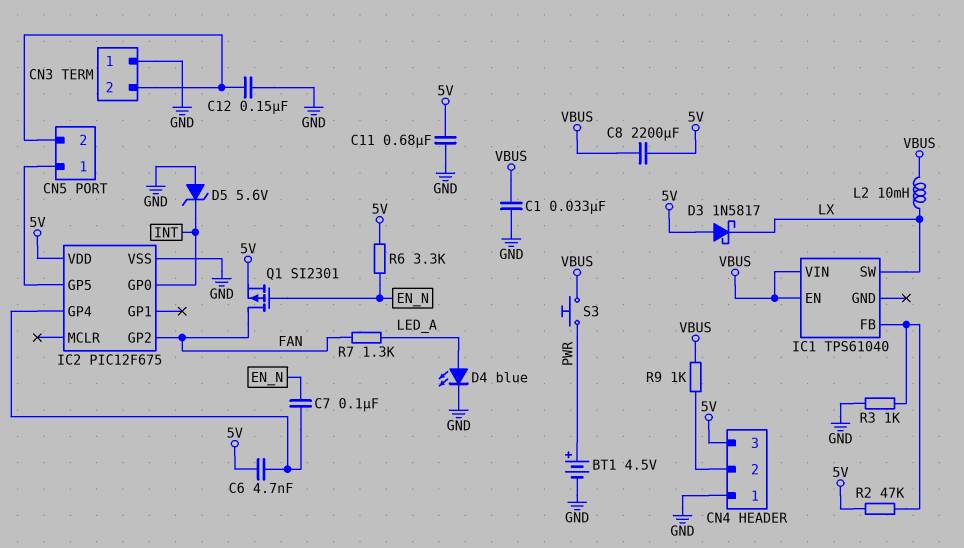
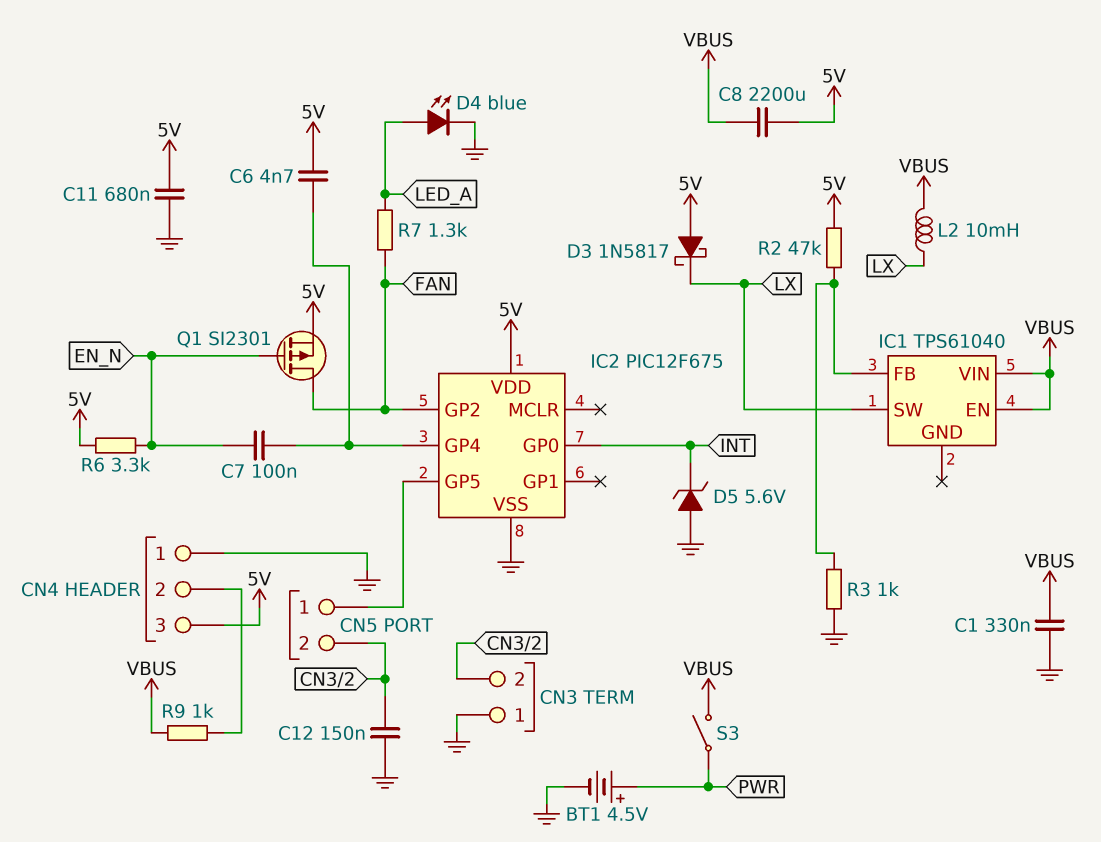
C1: 33nF (GND, VBUS) -> 330nF (GND, VBUS)
S3: button (PWR, VBUS) -> switch (PWR, VBUS)

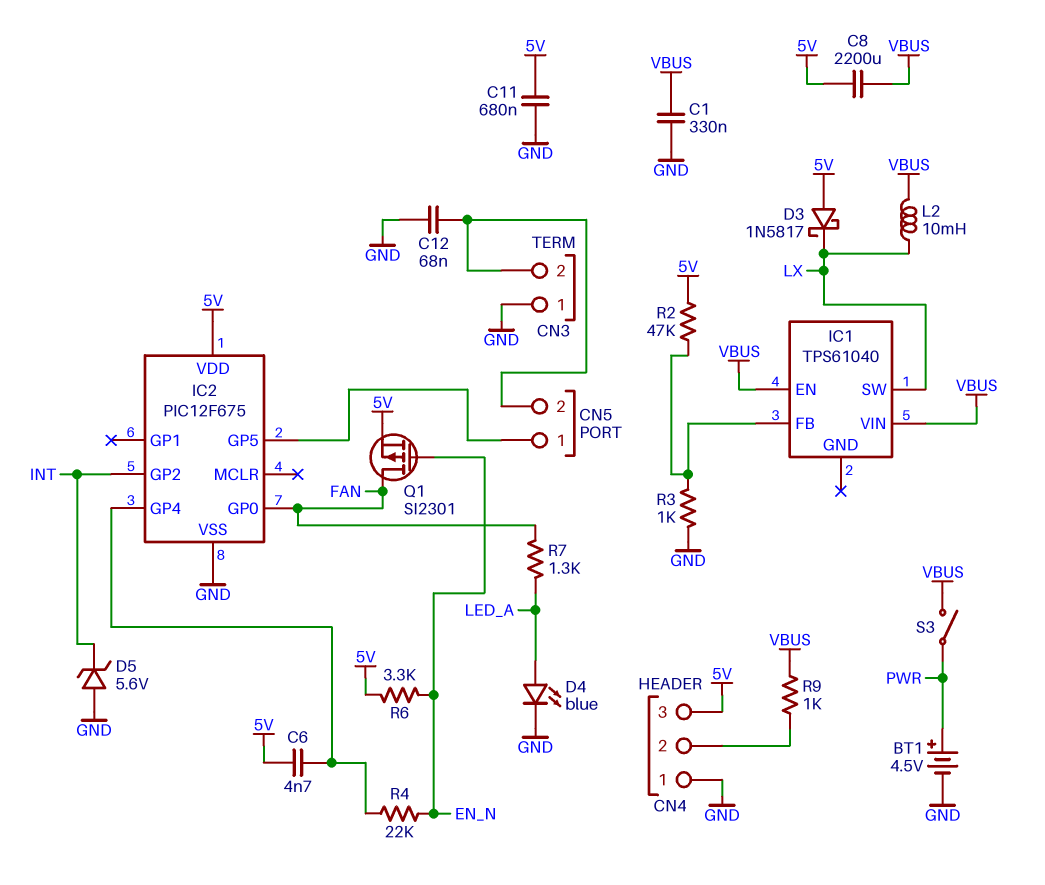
C7: 100nF (EN_N, IC2/GP4) -> none
C12: 150nF (CN3/2, GND) -> 68nF (CN3/2, GND)
IC2 pin GP0: INT -> FAN
IC2 pin GP2: FAN -> INT
R4: none -> 22k (EN_N, IC2/GP4)

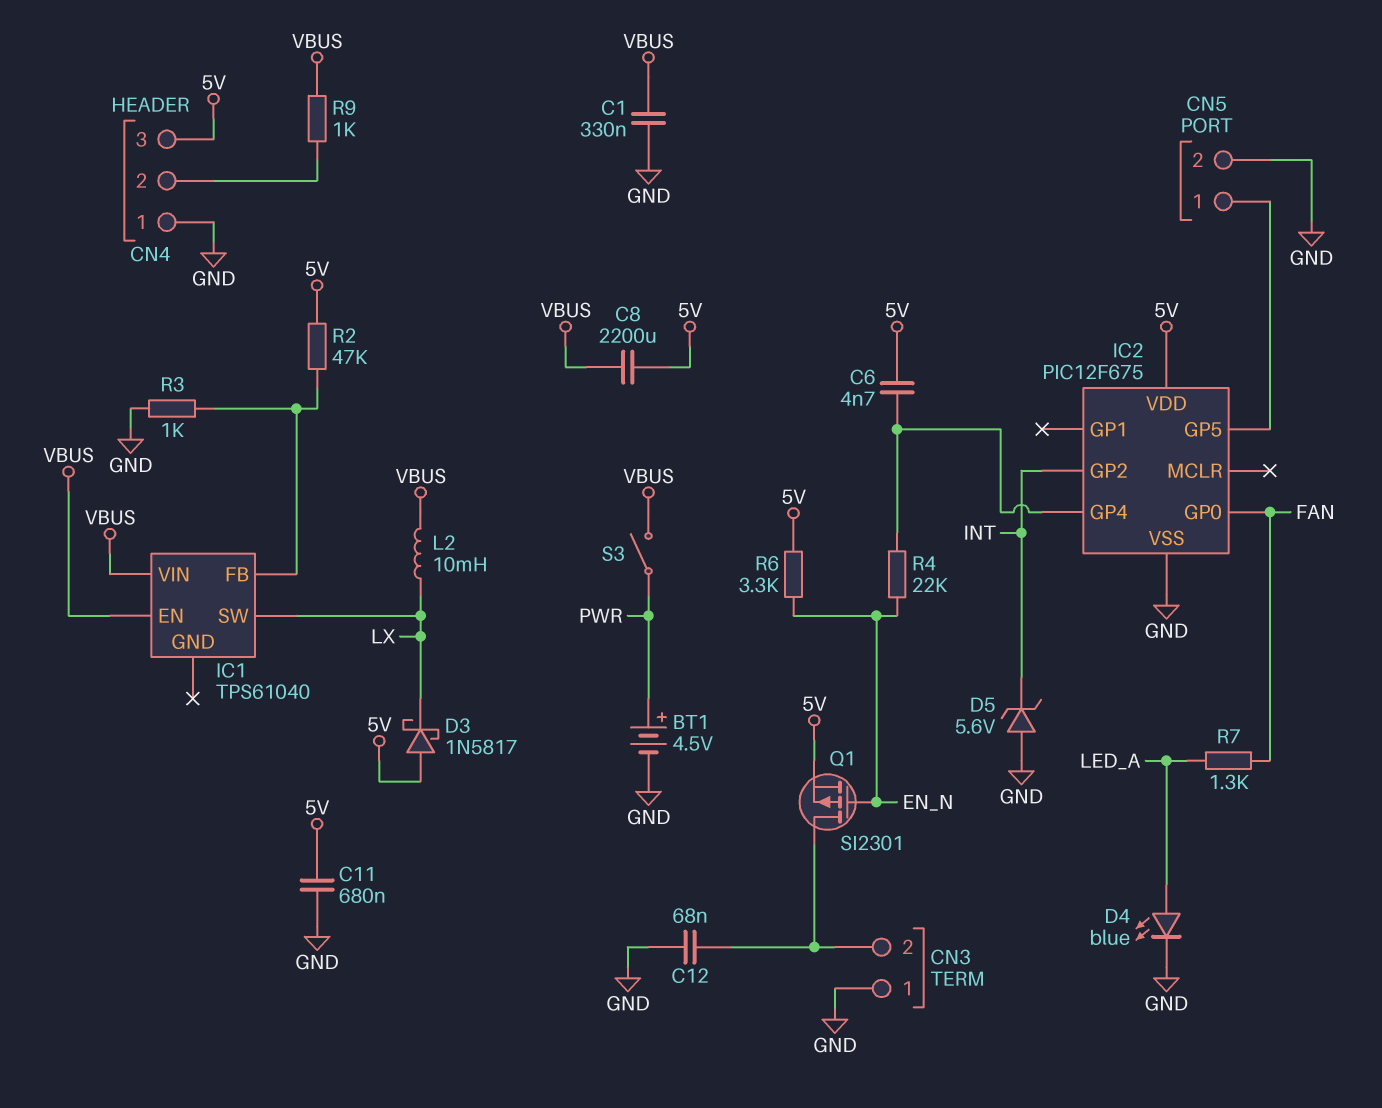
CN5 pin 2: CN3/2 -> GND
Q1: PMOS SI2301 (G EN_N, D FAN, S 5V) -> PMOS SI2301 (G EN_N, D CN3/2, S 5V)

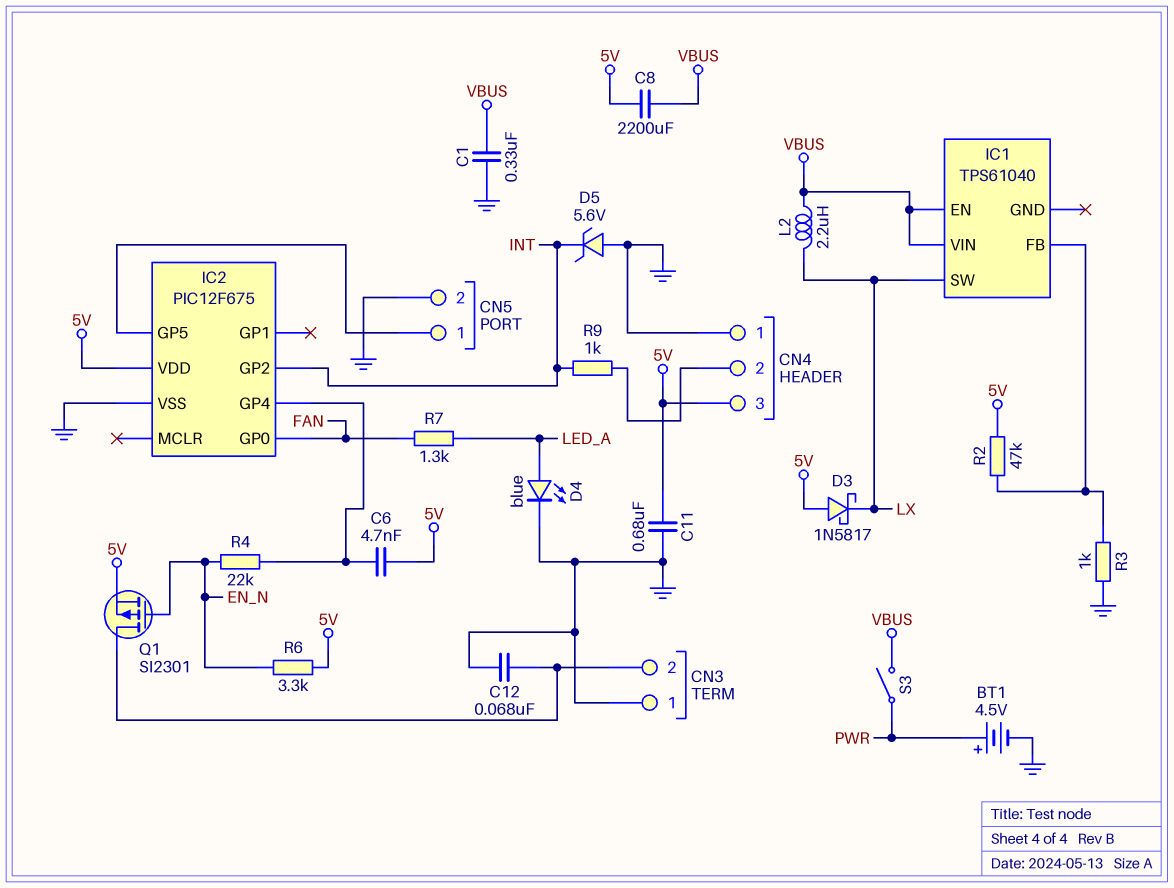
L2: 10mH (LX, VBUS) -> 2.2uH (LX, VBUS)
R9: 1k (CN4/2, VBUS) -> 1k (CN4/2, INT)

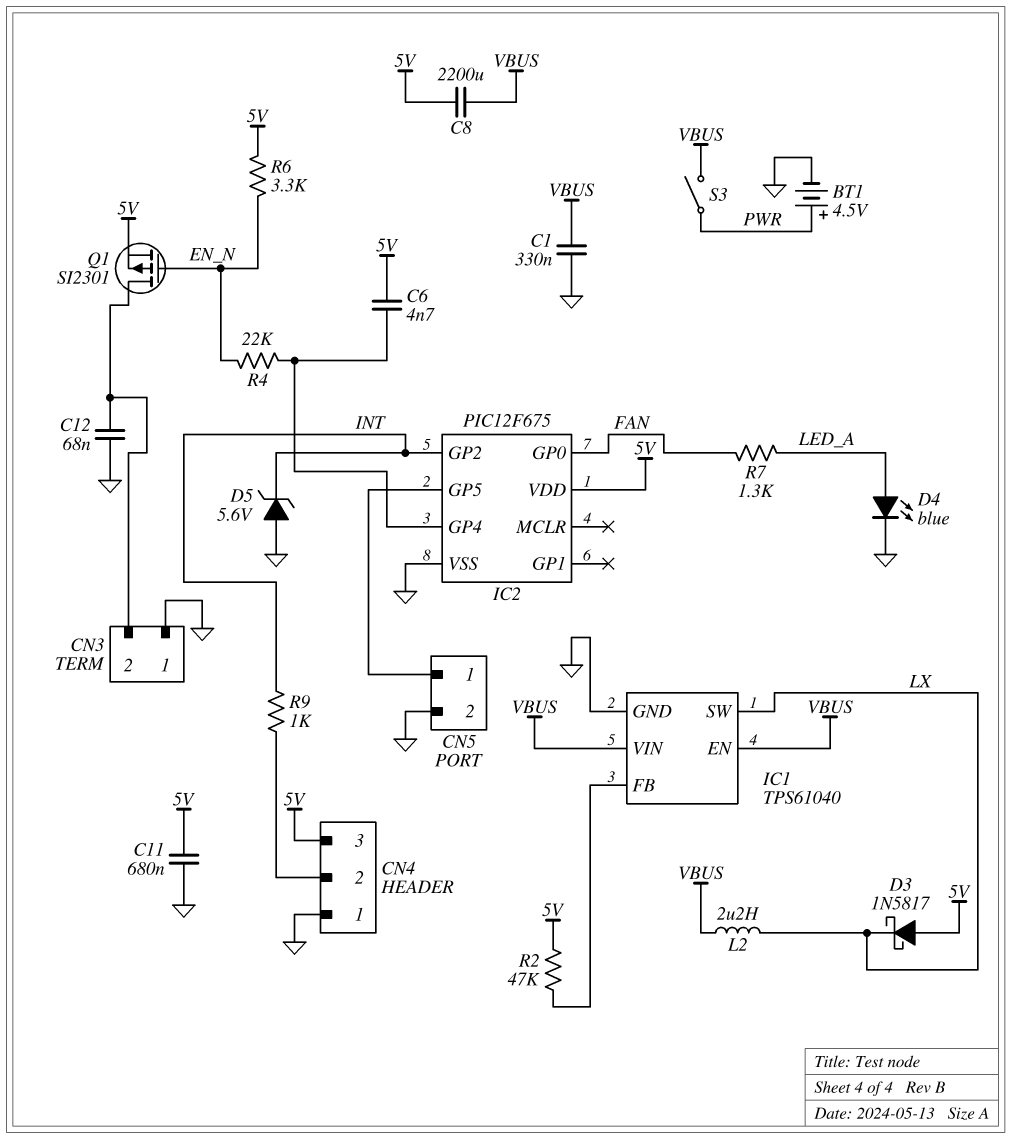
IC1 pin GND: none -> GND
R3: 1k (GND, IC1/FB) -> none

